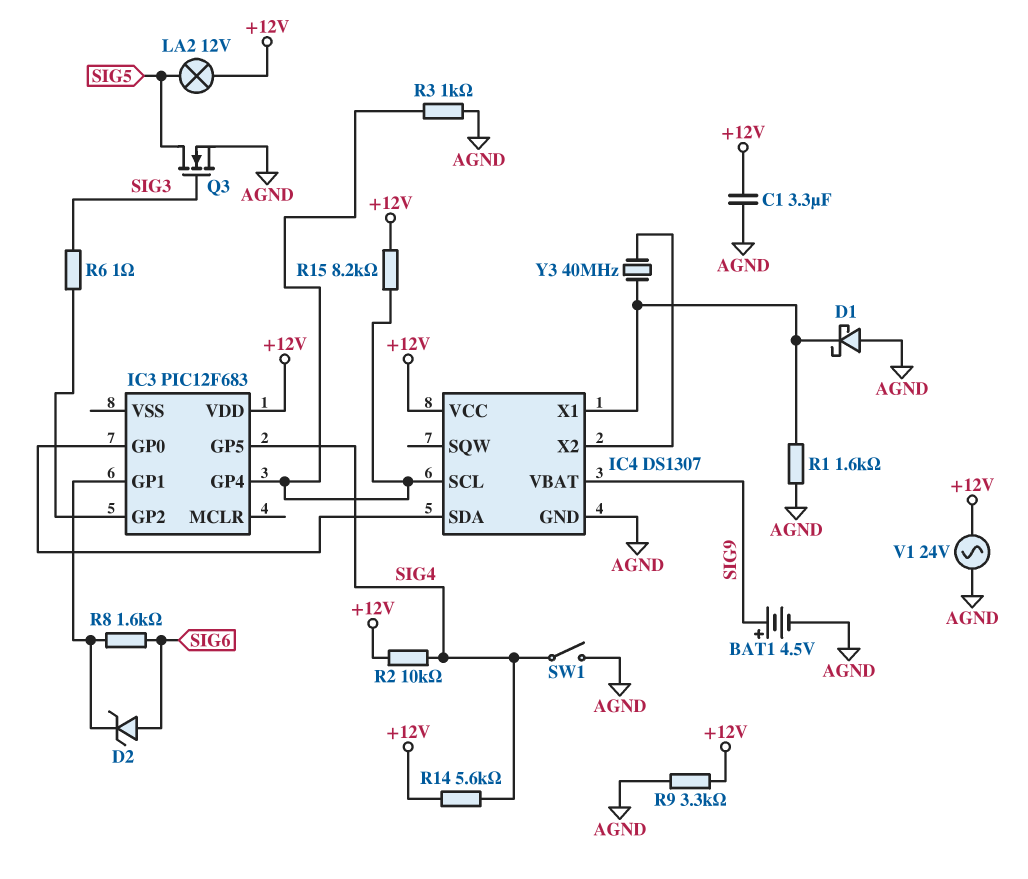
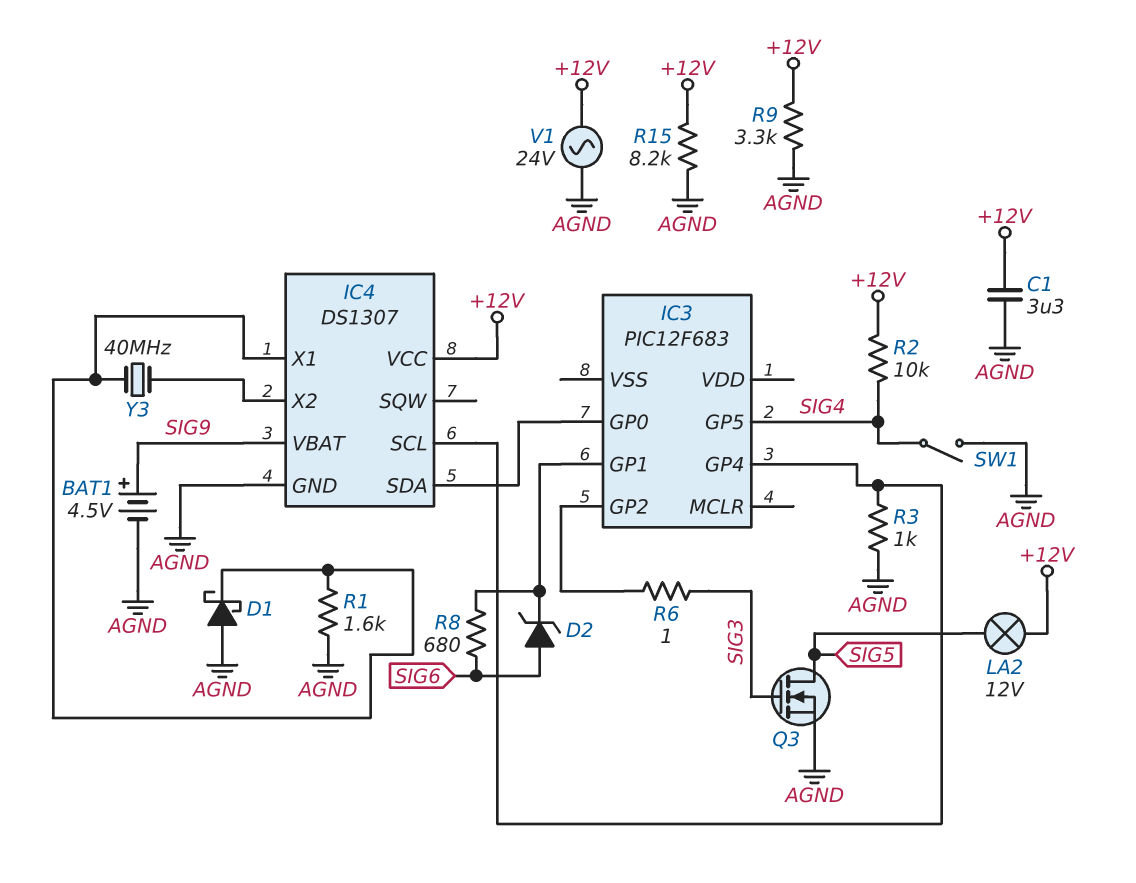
IC3 pin VDD: +12V -> none
R8: 1.6k (IC3/GP1, SIG6) -> 680 (IC3/GP1, SIG6)
R14: 5.6k (+12V, SIG4) -> none
R15: 8.2k (+12V, IC3/GP4) -> 8.2k (+12V, AGND)

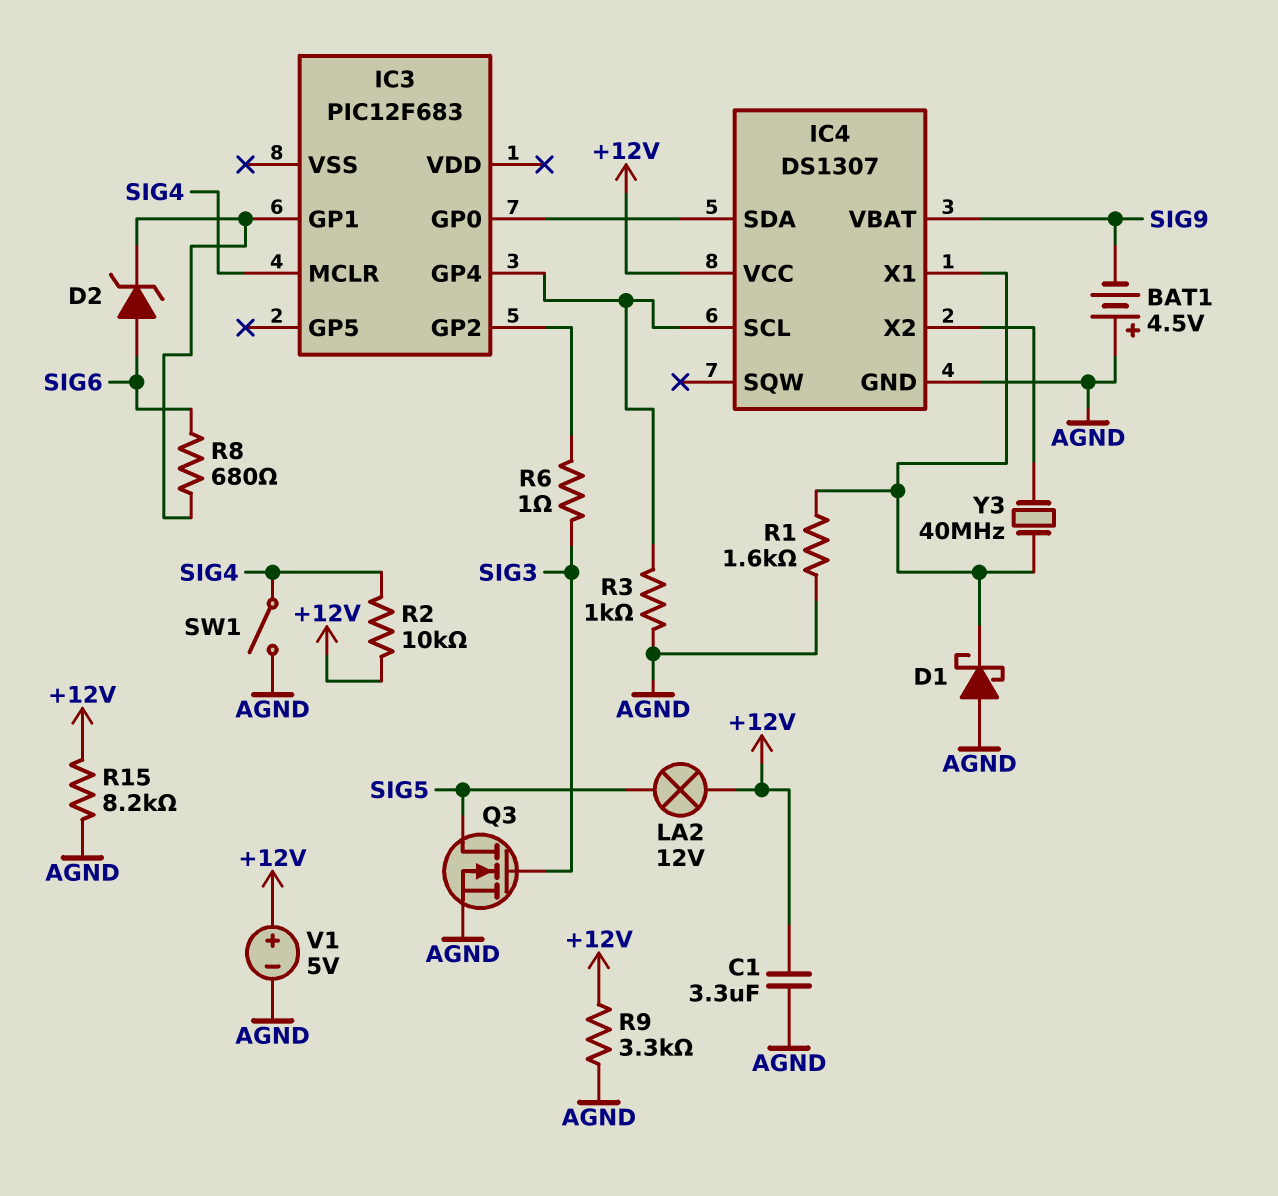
BAT1: 4.5V (plus SIG9, minus AGND) -> 4.5V (plus AGND, minus SIG9)
IC3 pin GP5: SIG4 -> none
IC3 pin MCLR: none -> SIG4
V1: AC 24V (+12V, AGND) -> 5V (plus +12V, minus AGND)

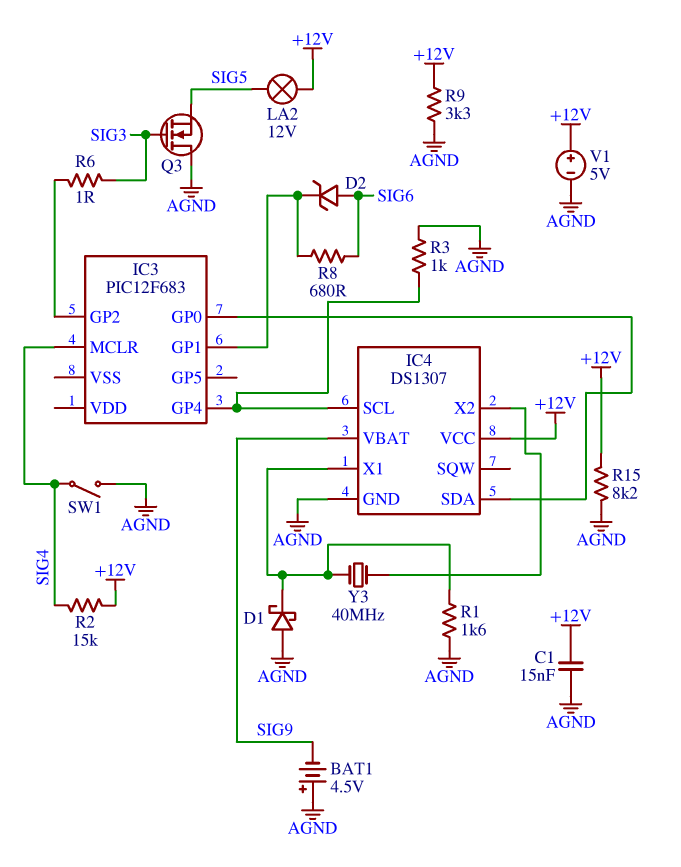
C1: 3.3uF (+12V, AGND) -> 15nF (+12V, AGND)
Q3: NMOS (G SIG3, D SIG5, S AGND) -> NMOS (G SIG3, D AGND, S SIG5)
R2: 10k (+12V, SIG4) -> 15k (+12V, SIG4)

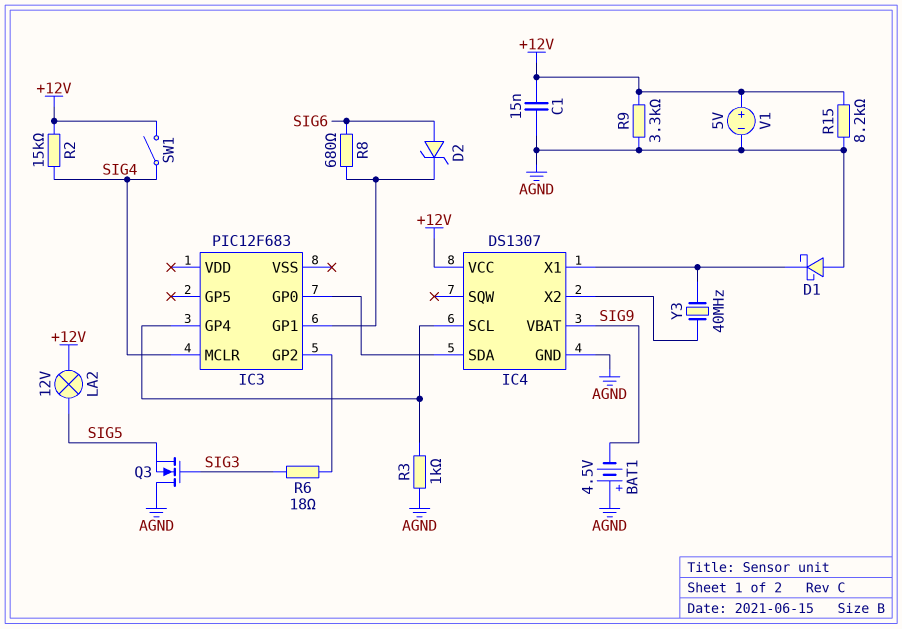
R1: 1.6k (AGND, IC4/X1) -> none
R6: 1 (IC3/GP2, SIG3) -> 18 (IC3/GP2, SIG3)
SW1: switch (AGND, SIG4) -> switch (+12V, SIG4)

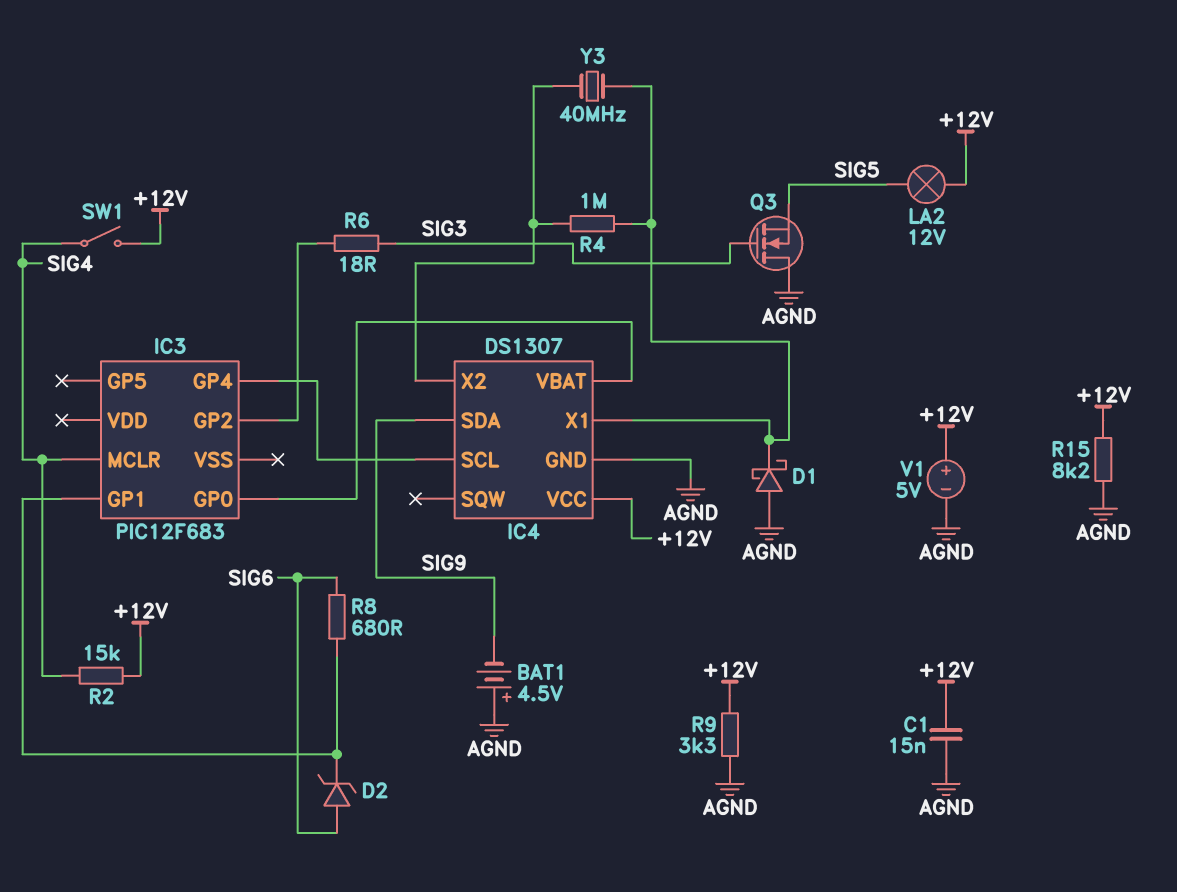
IC4 pin SDA: IC3/GP0 -> SIG9
IC4 pin VBAT: SIG9 -> IC3/GP0
R3: 1k (AGND, IC3/GP4) -> none
R4: none -> 1M (IC4/X1, IC4/X2)

